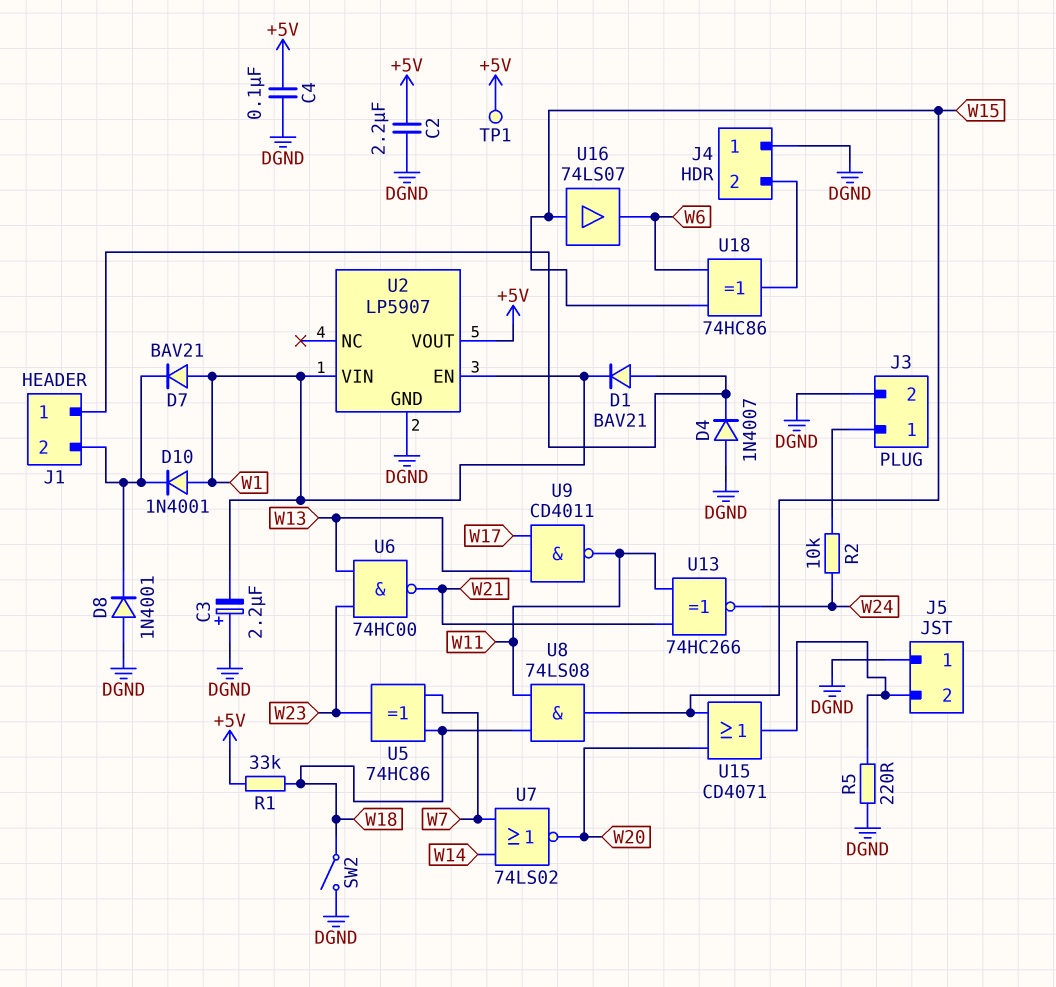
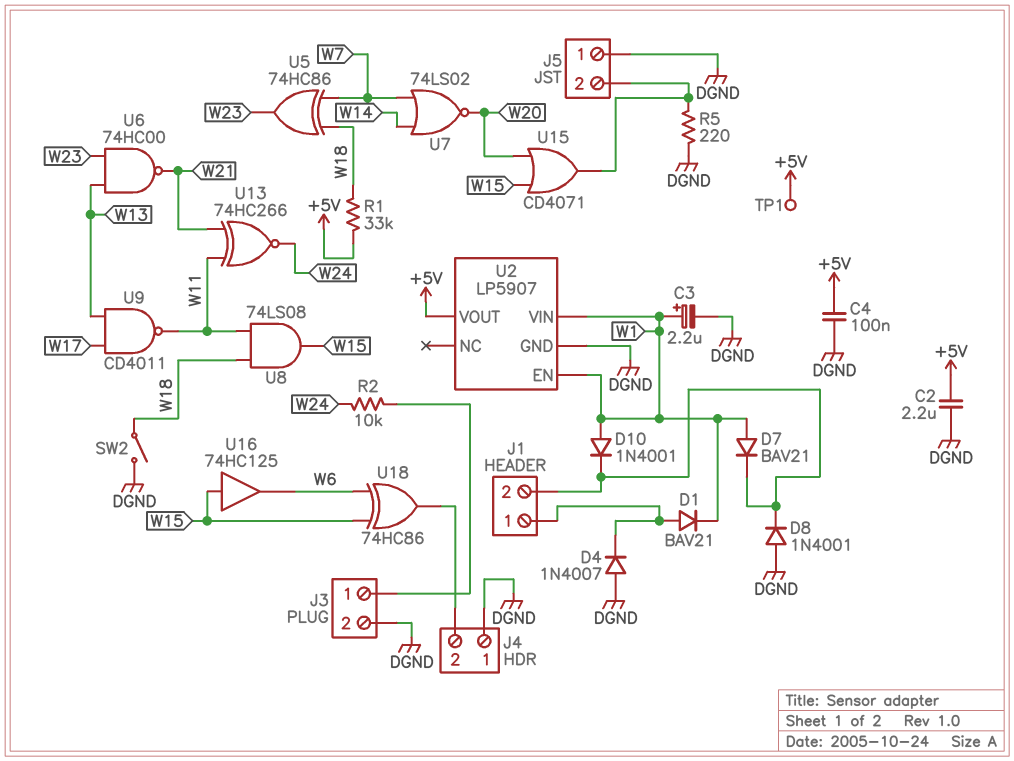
C3: 2.2uF (plus DGND, minus W1) -> 2.2uF (plus W1, minus DGND)
U16: buffer 74LS07 (in W15, out W6) -> buffer 74HC125 (in W15, out W6)

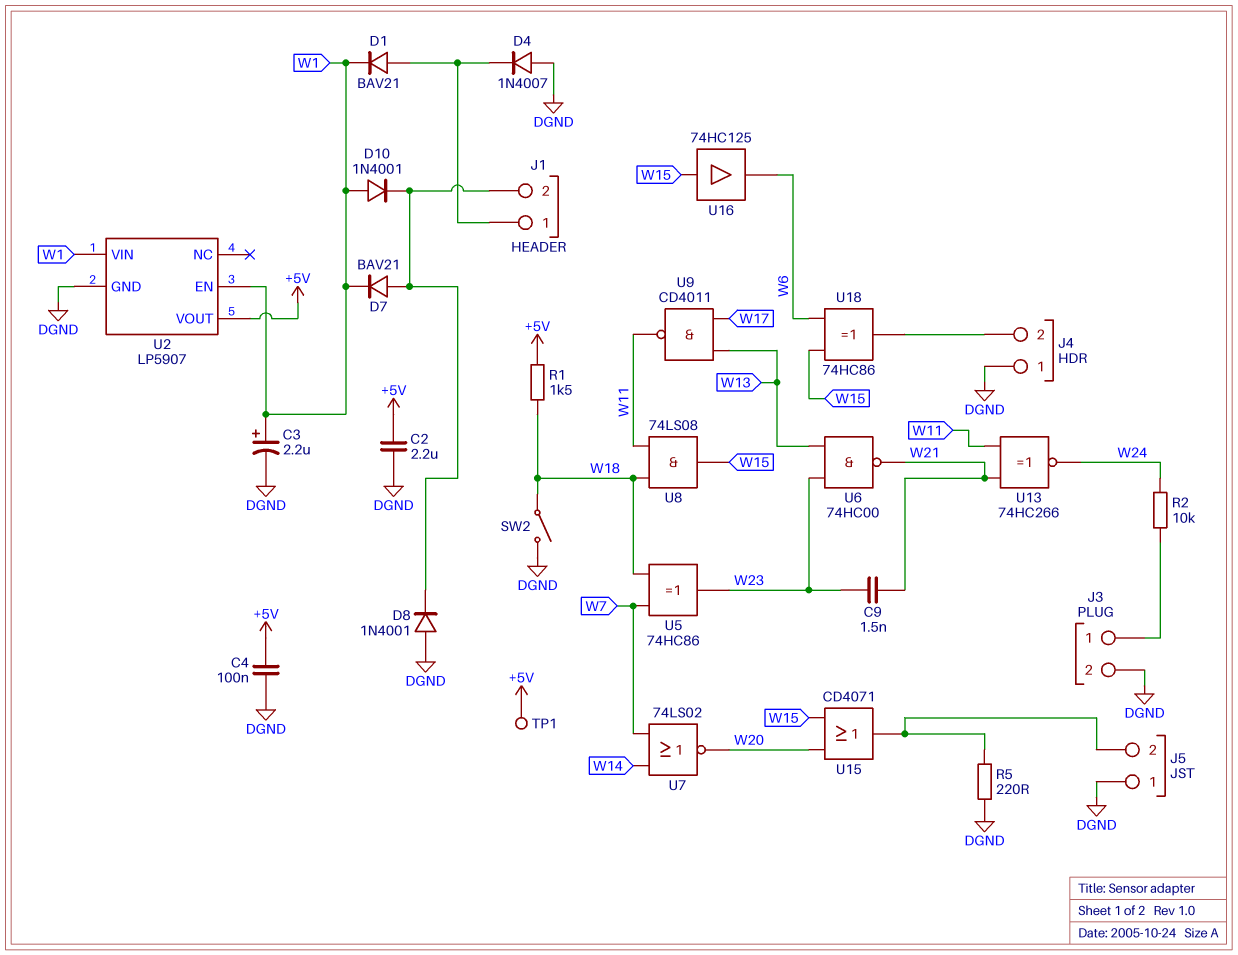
C9: none -> 1.5nF (W21, W23)
D7: diode BAV21 (A W1, K J1/2) -> diode BAV21 (A J1/2, K W1)
R1: 33k (+5V, W18) -> 1.5k (+5V, W18)

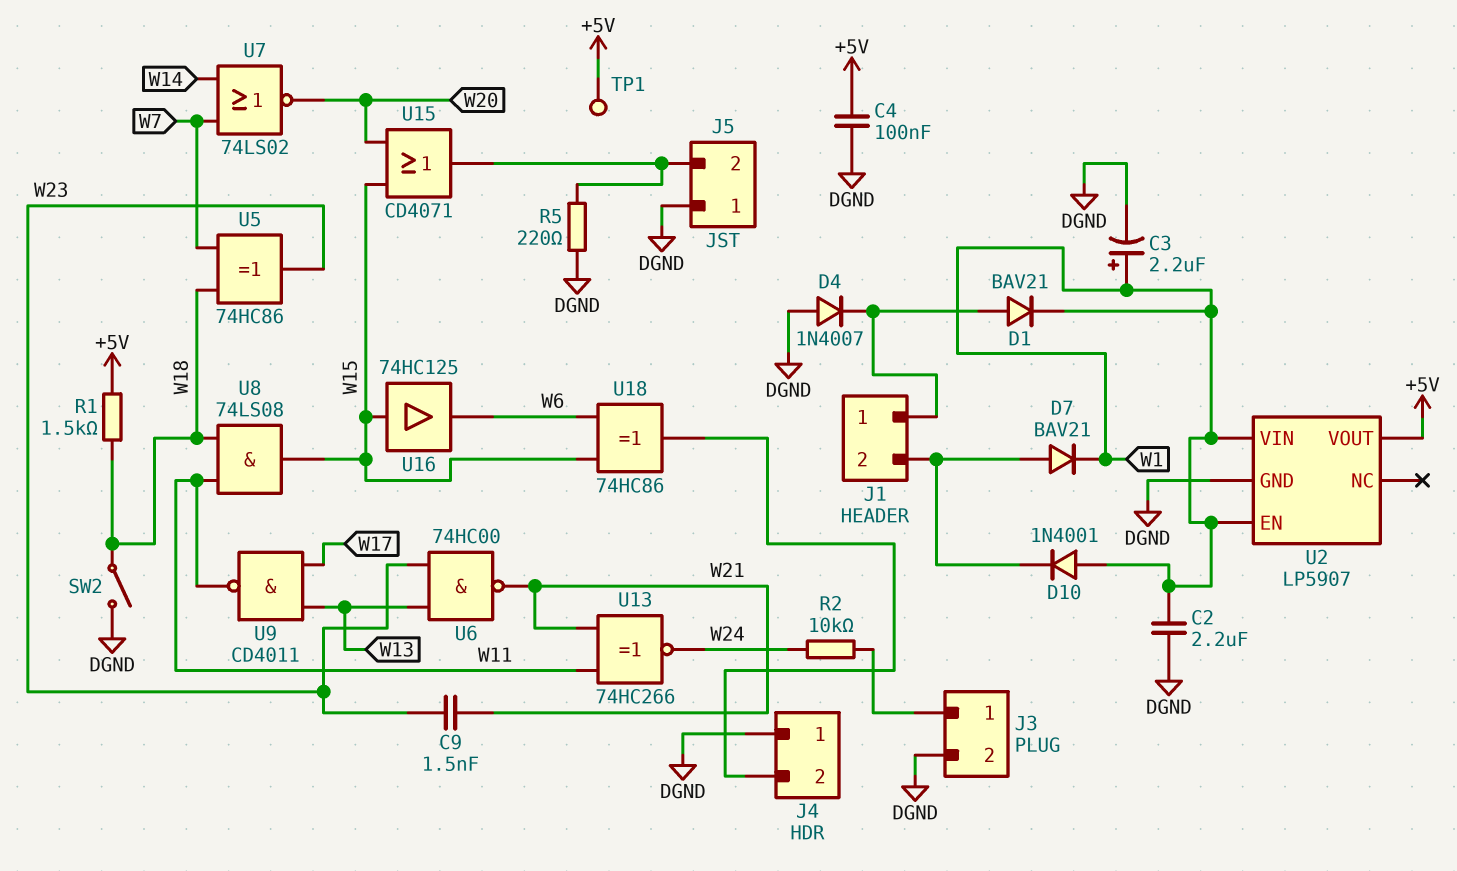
C2: 2.2uF (+5V, DGND) -> 2.2uF (DGND, W1)
D8: diode 1N4001 (A DGND, K J1/2) -> none

